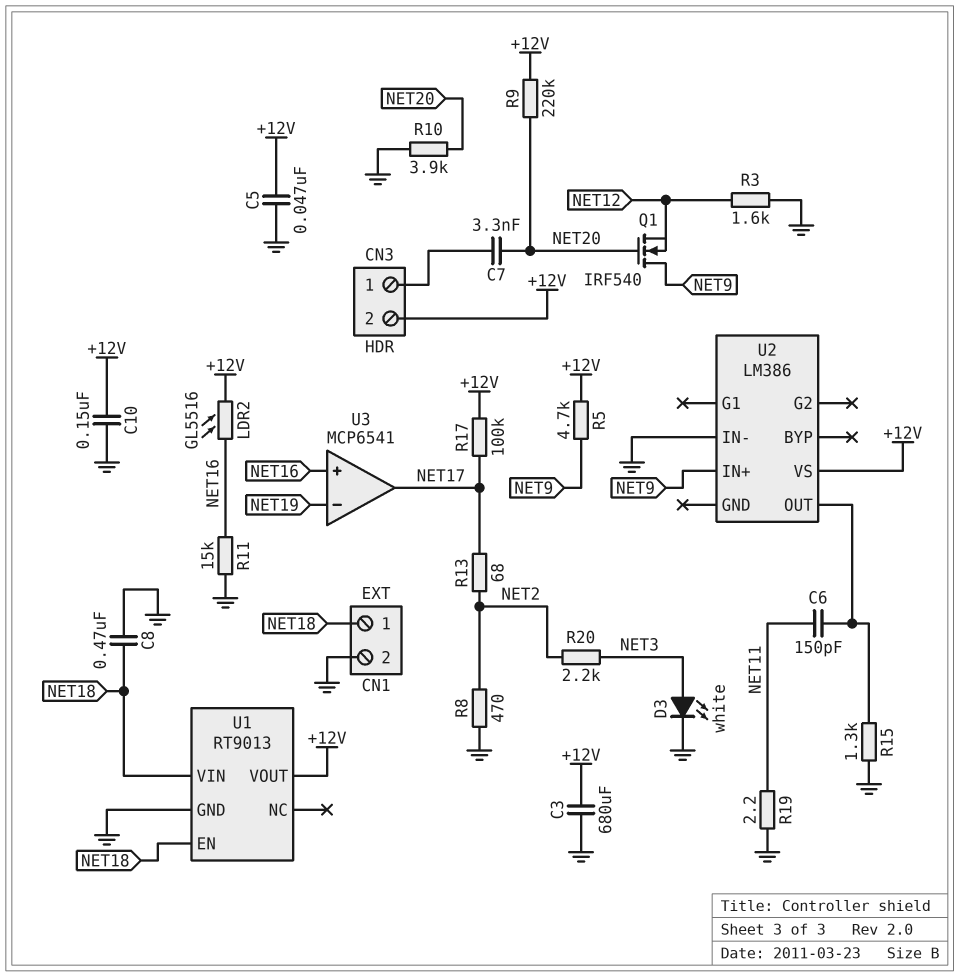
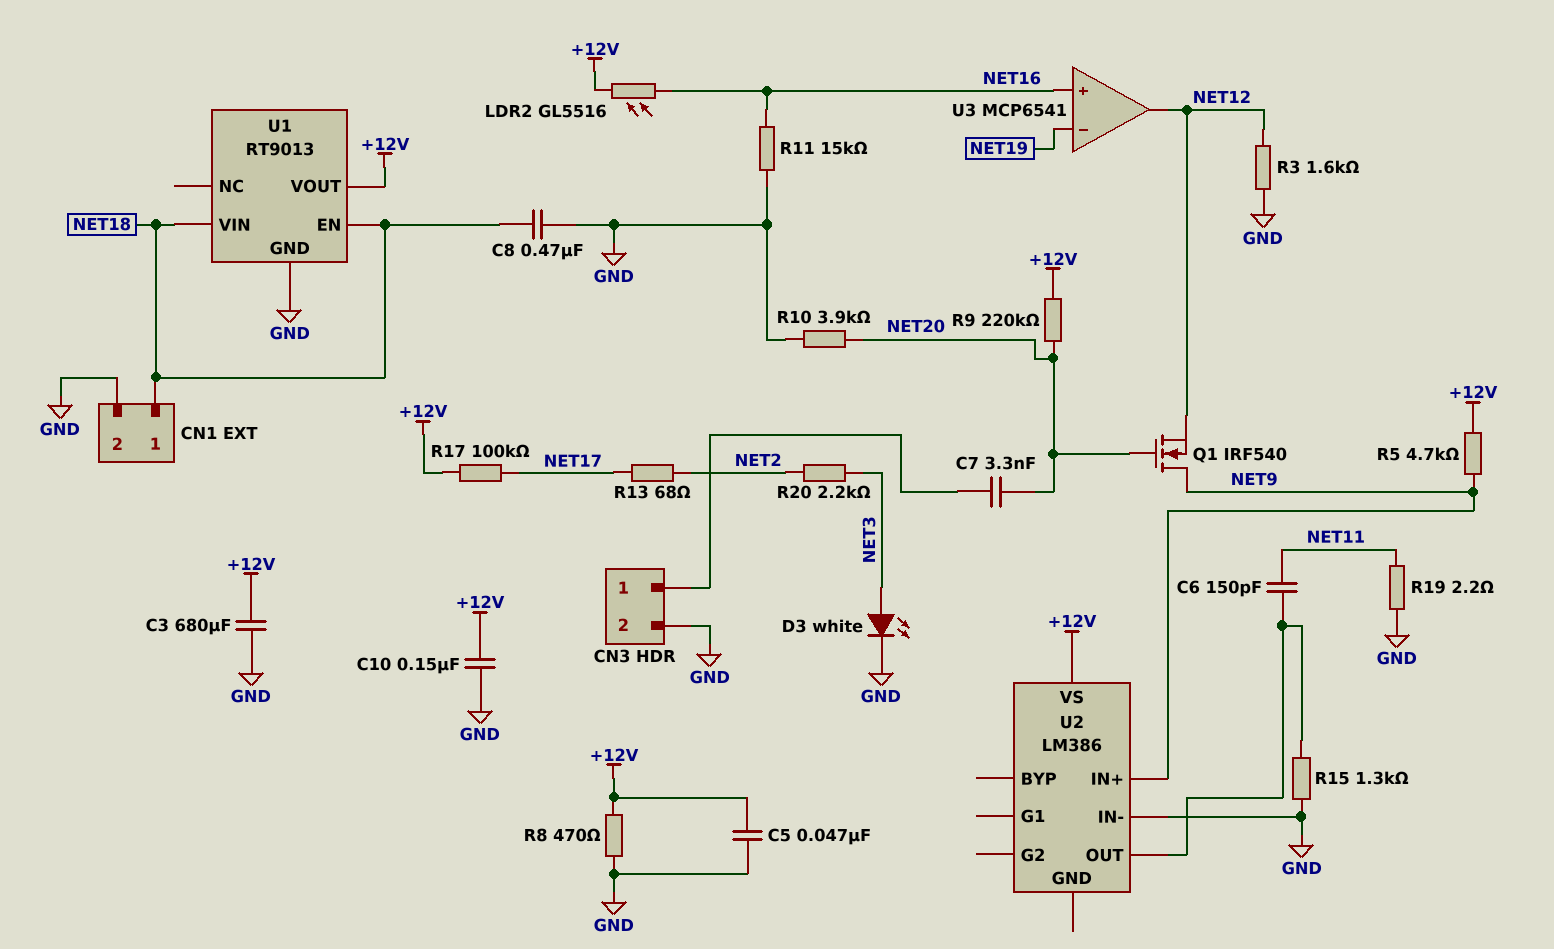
CN3 pin 2: +12V -> GND
R8: 470 (GND, NET2) -> 470 (+12V, GND)
U3 pin out: NET17 -> NET12

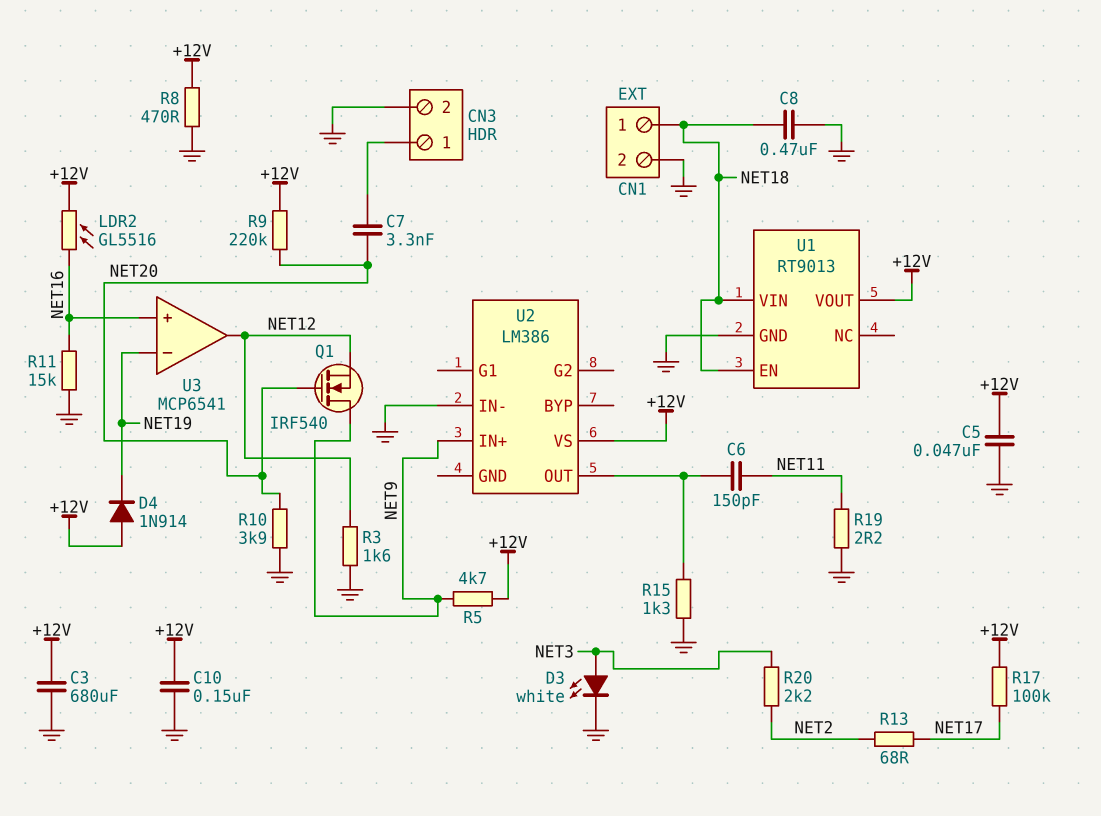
D4: none -> diode 1N914 (A +12V, K NET19)

